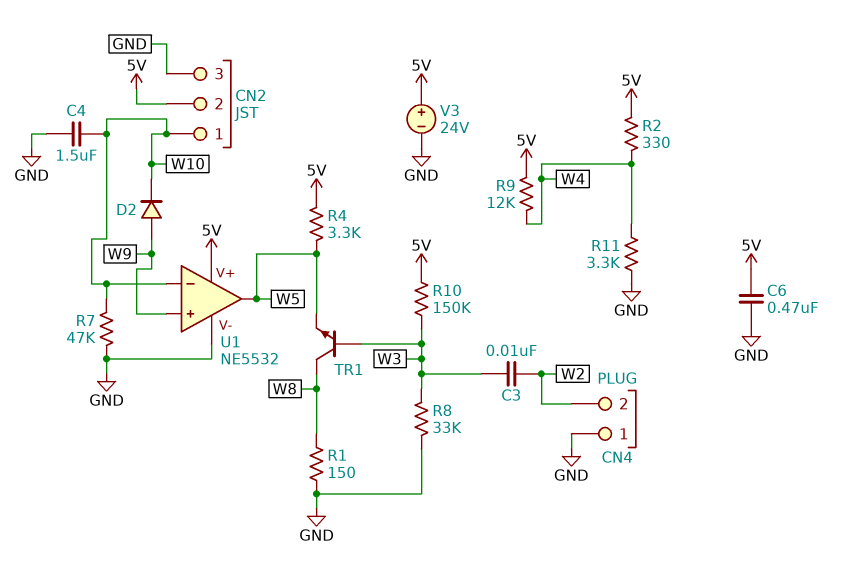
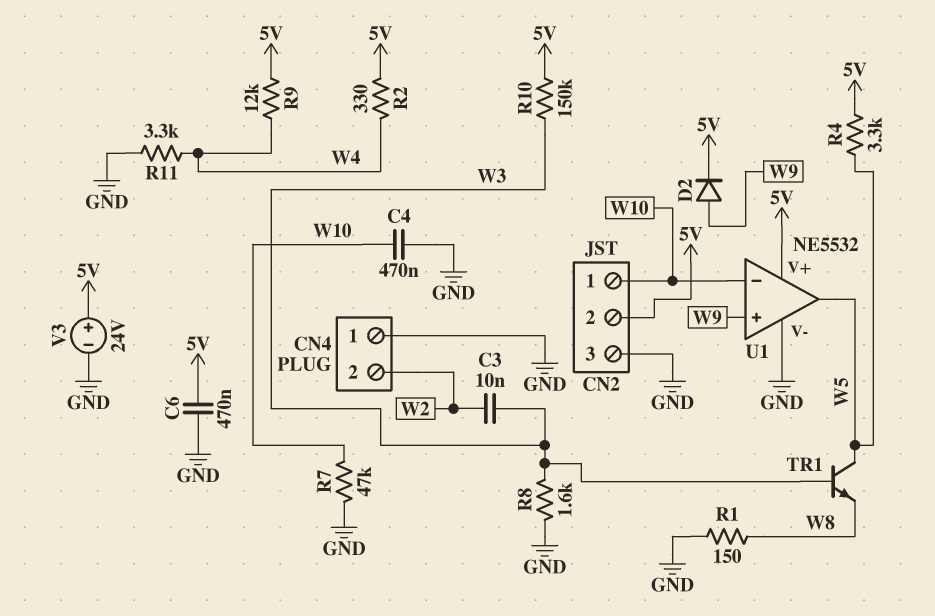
C4: 1.5uF (GND, W10) -> 470nF (GND, W10)
D2: diode (A W9, K W10) -> diode (A W9, K 5V)
R8: 33k (GND, W3) -> 1.6k (GND, W3)
TR1: NPN (B W3, C W8, E W5) -> NPN (B W3, C W5, E W8)

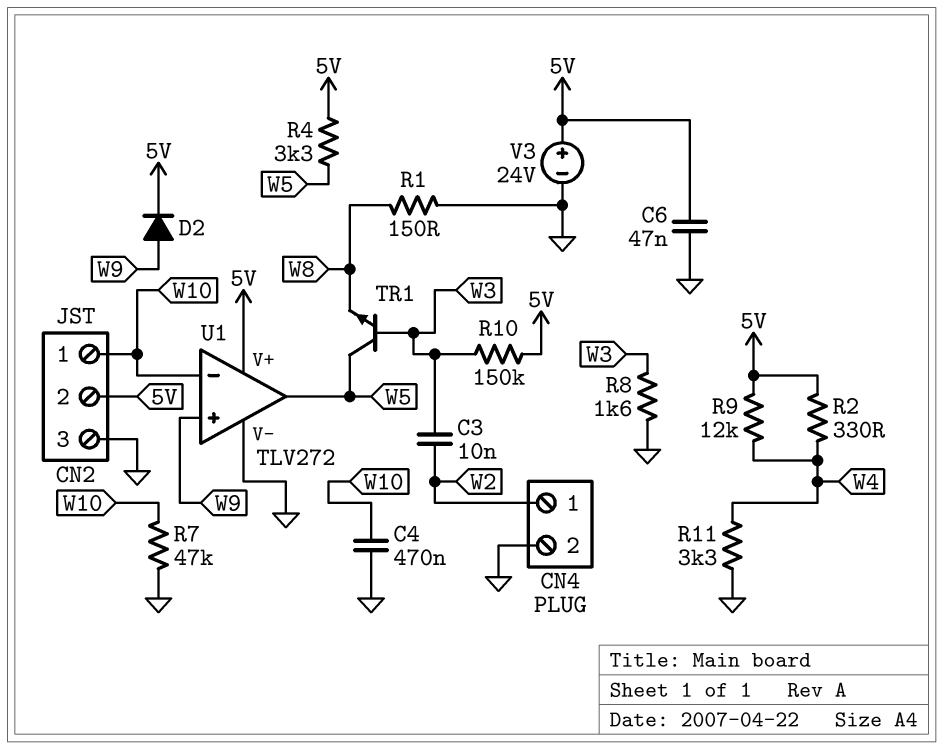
C6: 470nF (5V, GND) -> 47nF (5V, GND)
CN4 pin 1: GND -> W2
CN4 pin 2: W2 -> GND
U1: NE5532 -> TLV272

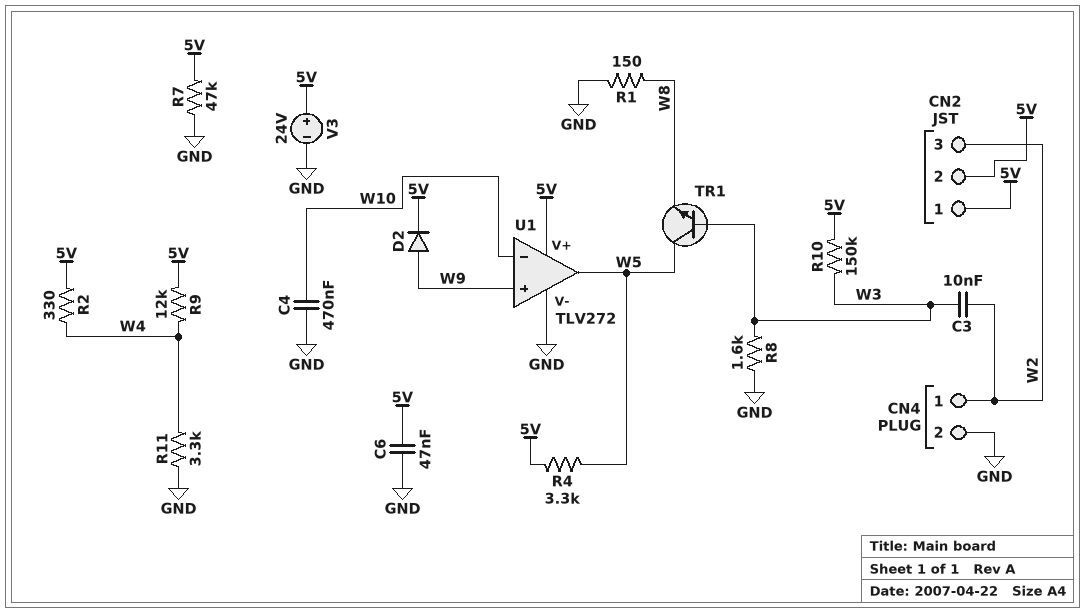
CN2 pin 1: W10 -> 5V
CN2 pin 3: GND -> W2
R7: 47k (GND, W10) -> 47k (5V, GND)

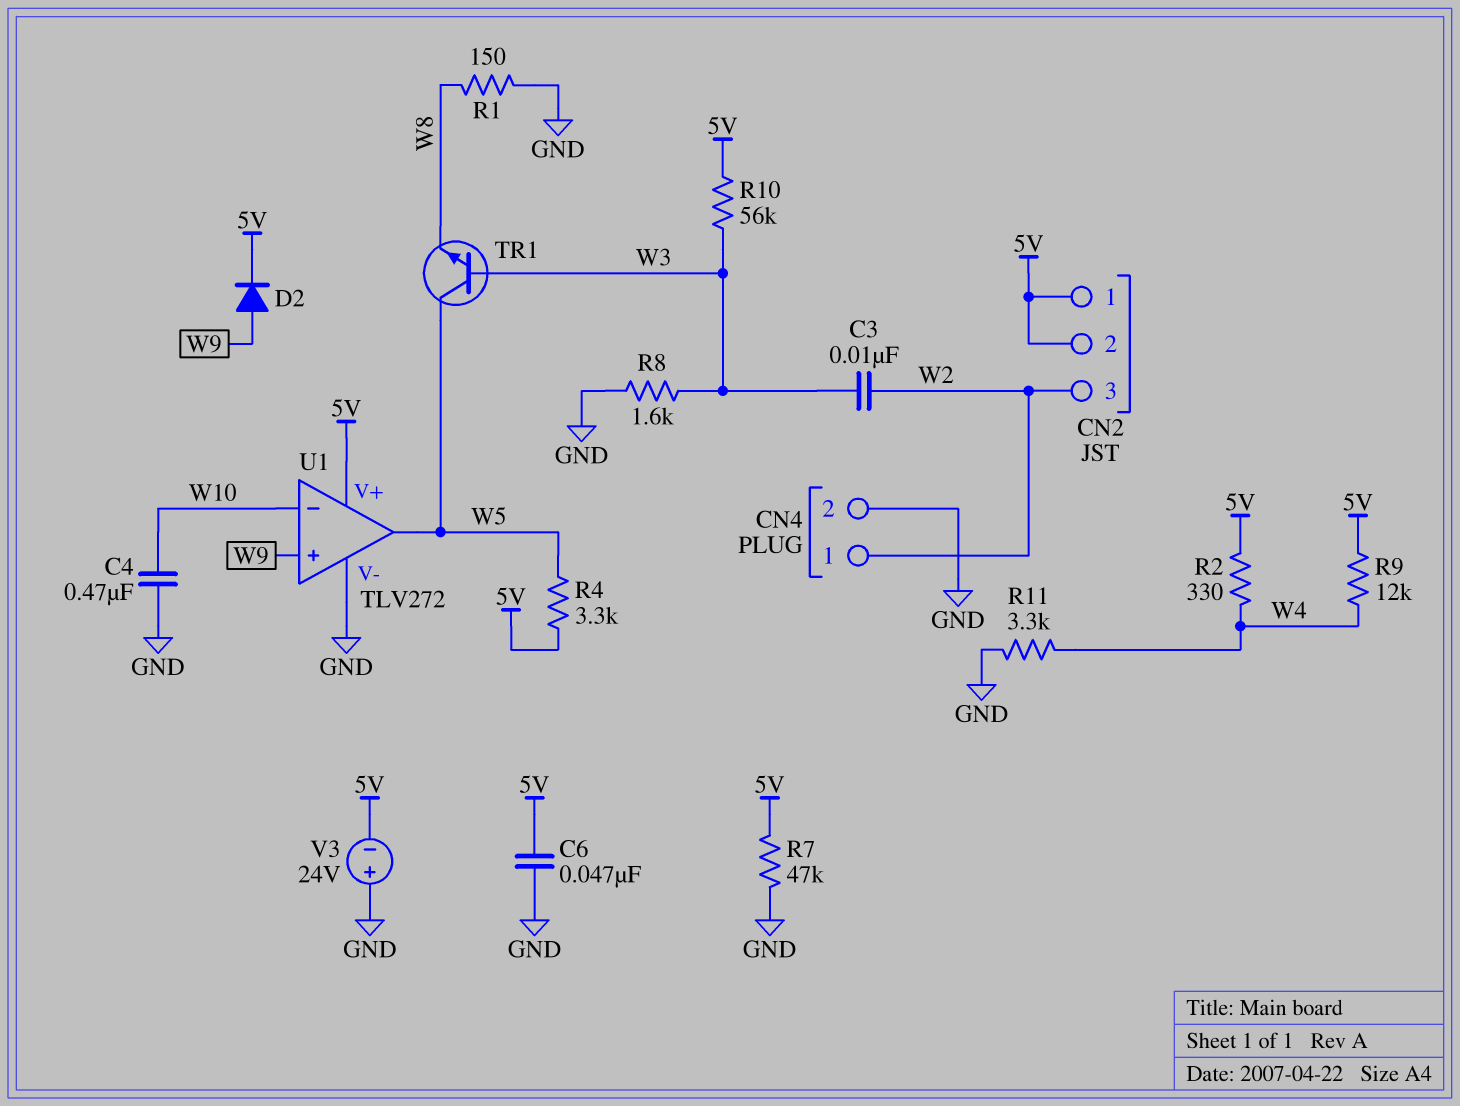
R10: 150k (5V, W3) -> 56k (5V, W3)
V3: 24V (plus 5V, minus GND) -> 24V (plus GND, minus 5V)

